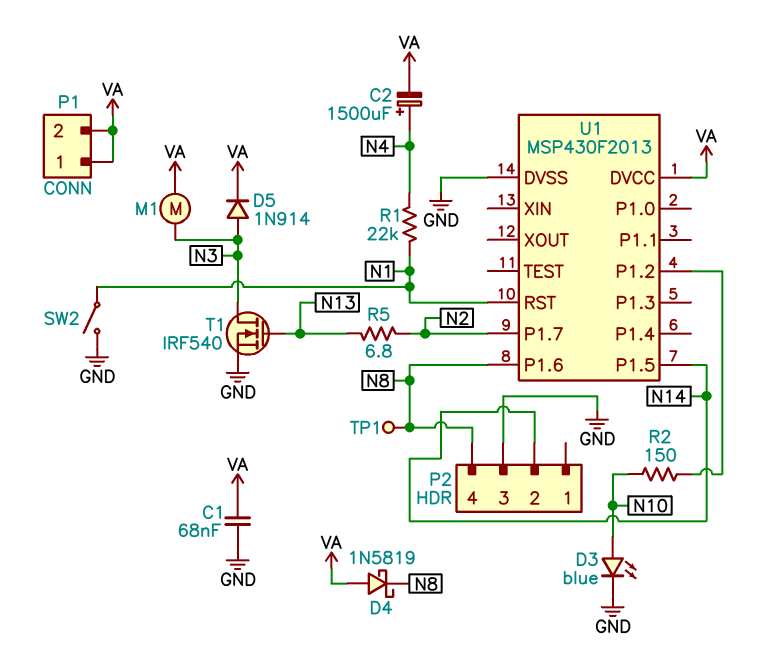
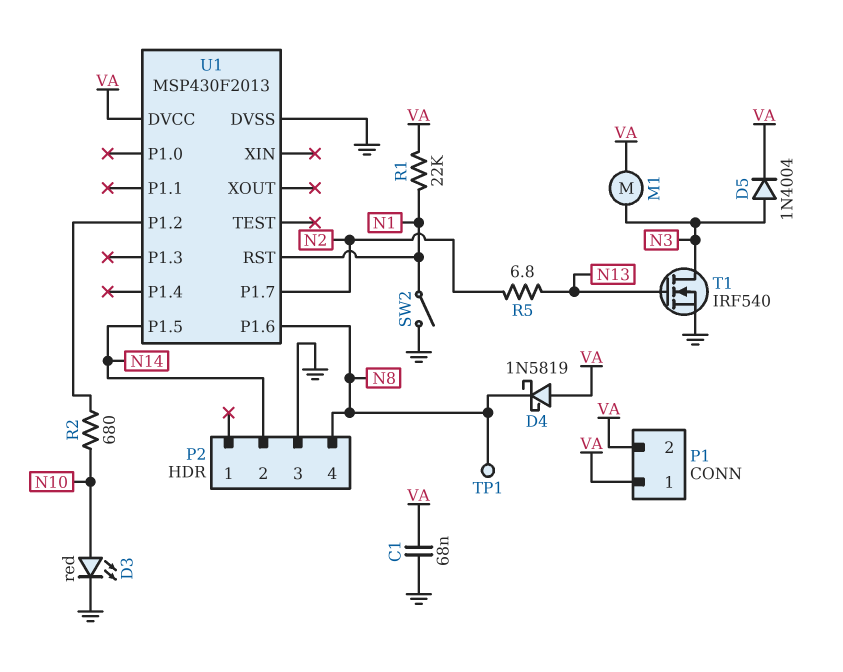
C2: 1500uF (plus N4, minus VA) -> none
D3: LED blue (A N10, K GND) -> LED red (A N10, K GND)
D5: diode 1N914 (A N3, K VA) -> diode 1N4004 (A N3, K VA)
R1: 22k (N1, N4) -> 22k (N1, VA)
R2: 150 (N10, U1/P1.2) -> 680 (N10, U1/P1.2)

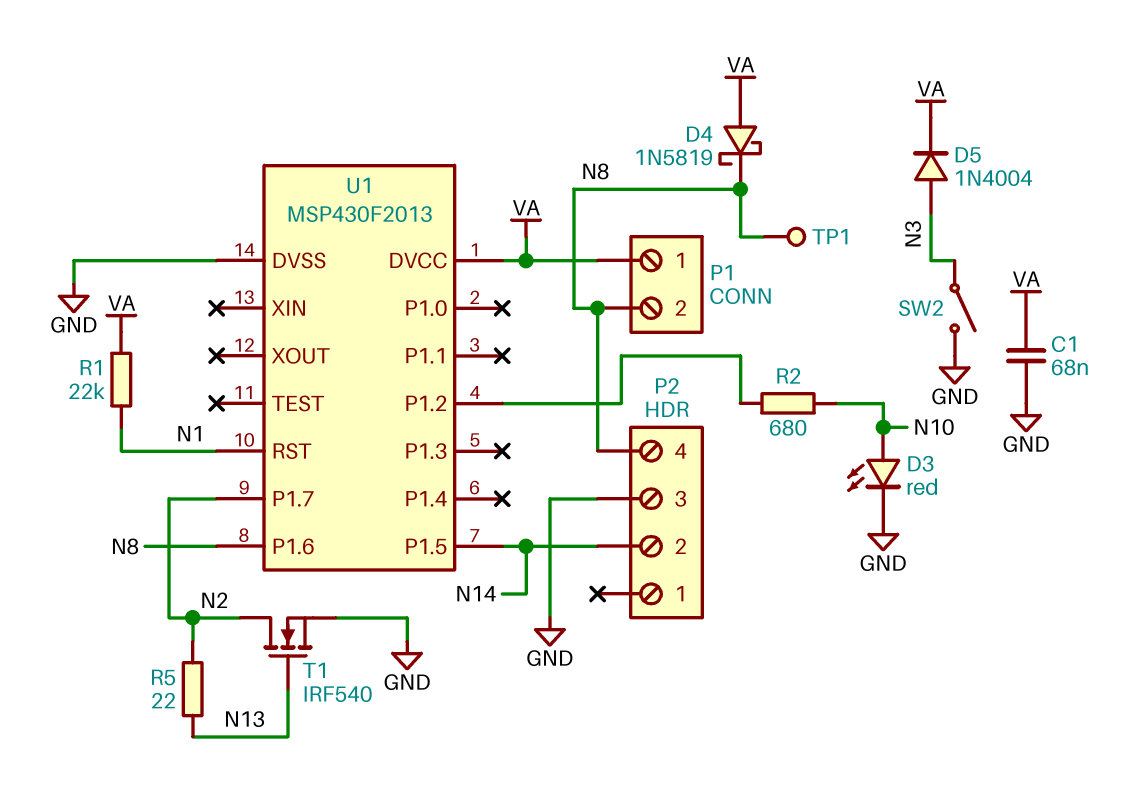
M1: motor (N3, VA) -> none
P1 pin 2: VA -> N8
R5: 6.8 (N2, N13) -> 22 (N2, N13)
SW2: switch (GND, N1) -> switch (GND, N3)
T1: NMOS IRF540 (G N13, D N3, S GND) -> NMOS IRF540 (G N13, D N2, S GND)

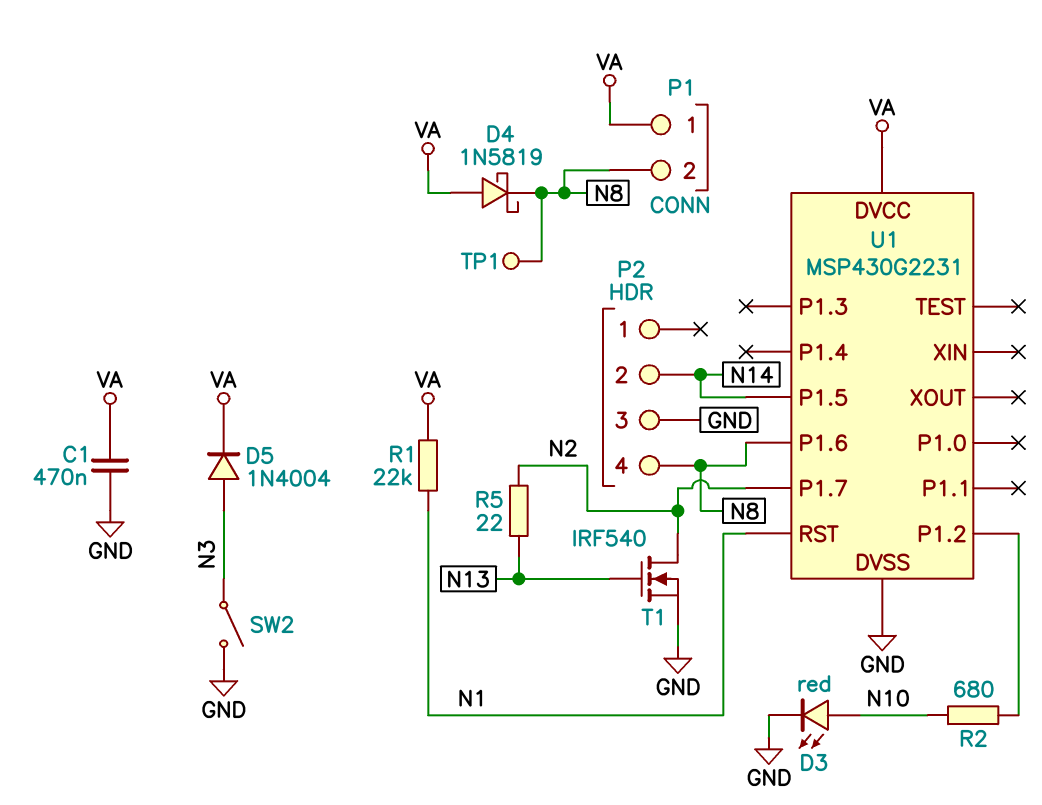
C1: 68nF (GND, VA) -> 470nF (GND, VA)
U1: MSP430F2013 -> MSP430G2231

